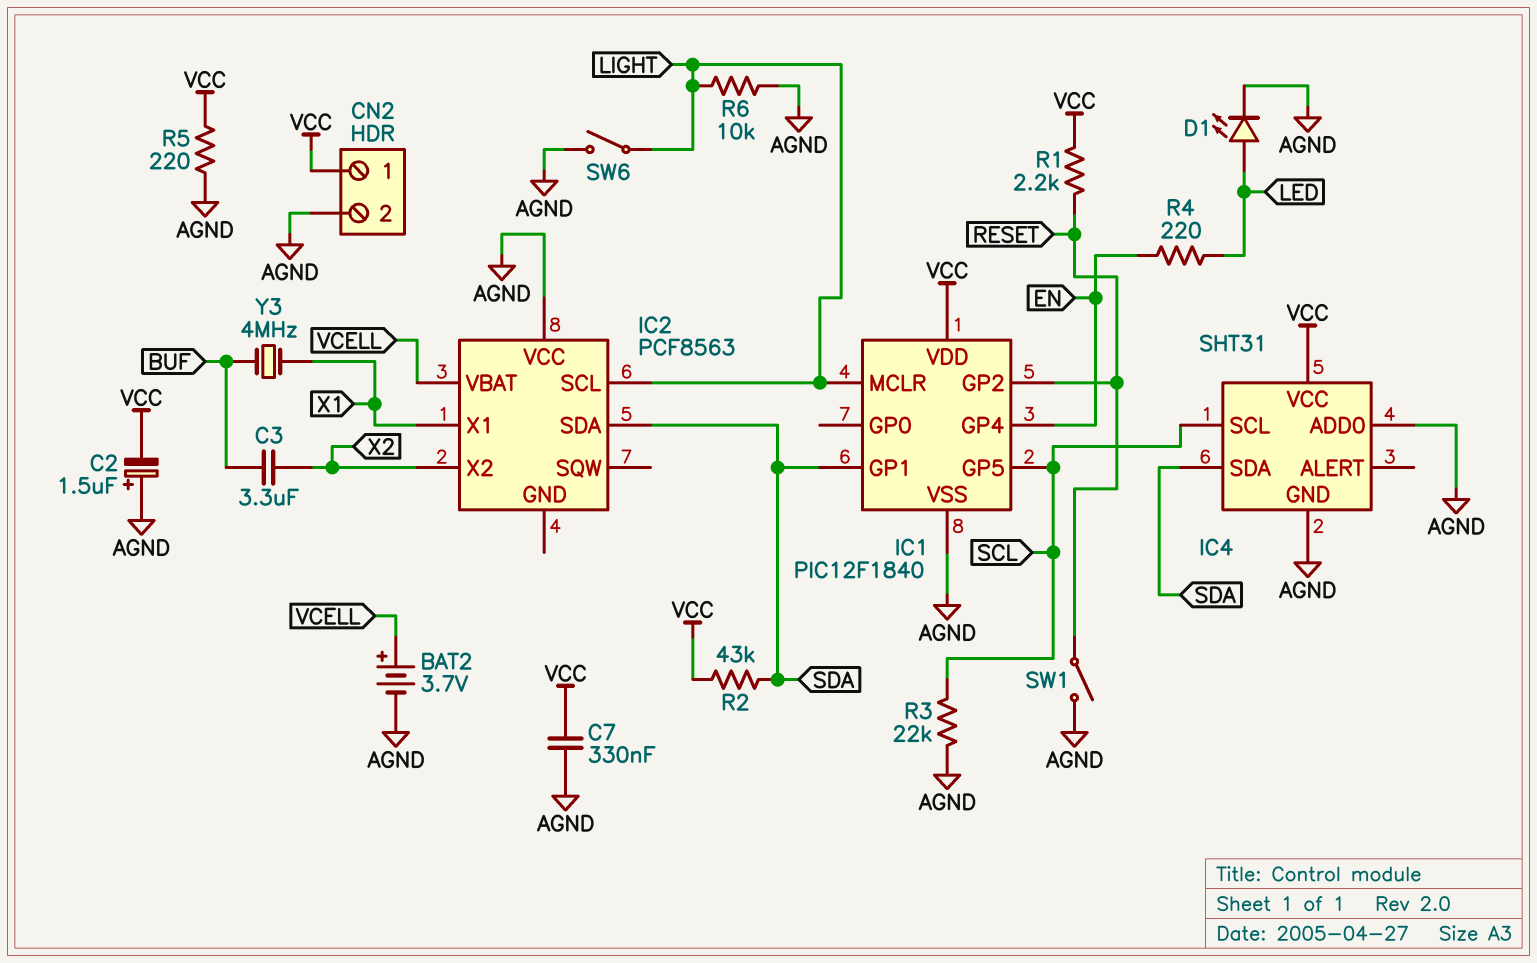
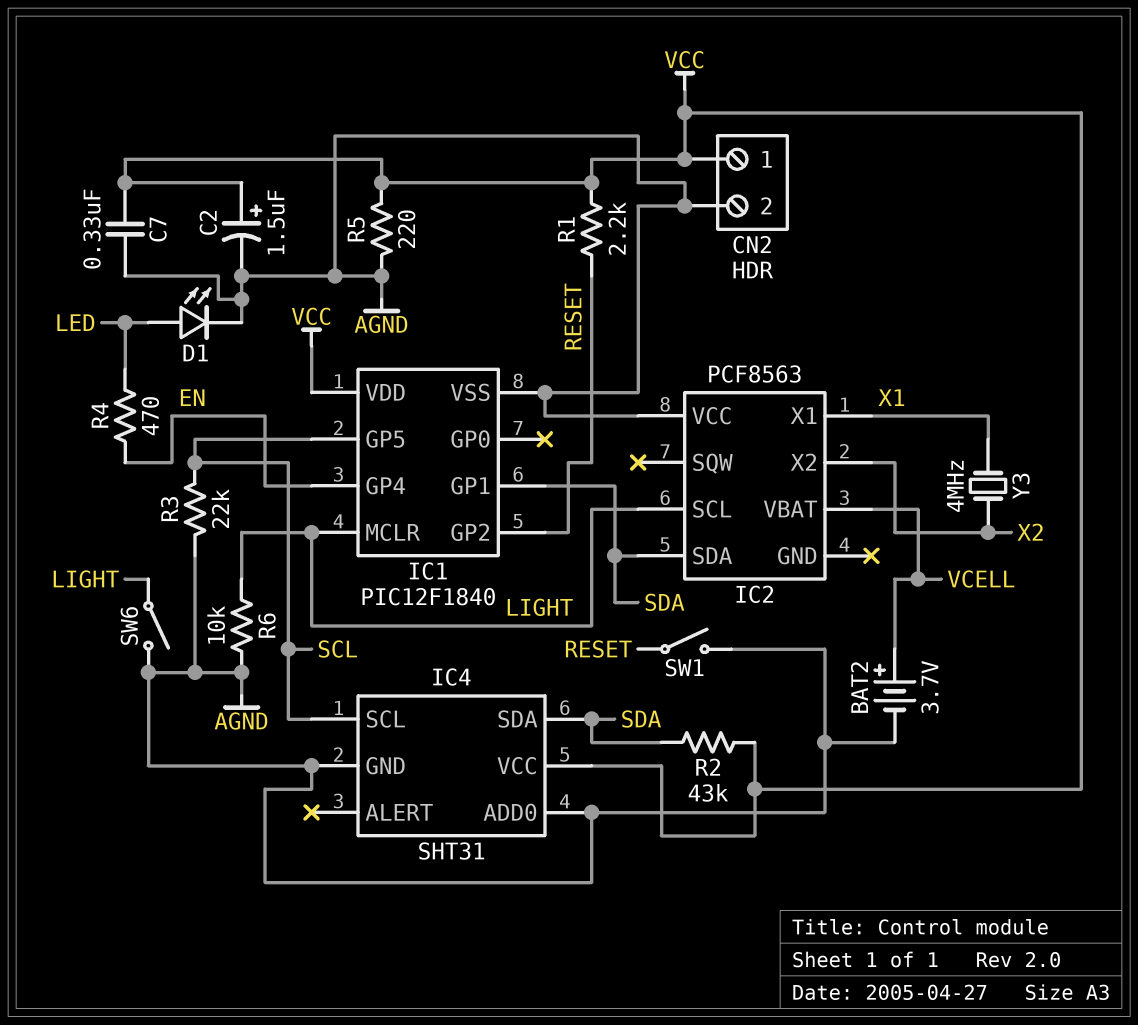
C2: 1.5uF (plus AGND, minus VCC) -> 1.5uF (plus VCC, minus AGND)
C3: 3.3uF (BUF, X2) -> none
R4: 220 (EN, LED) -> 470 (EN, LED)
Y3: 4MHz (BUF, X1) -> 4MHz (X1, X2)

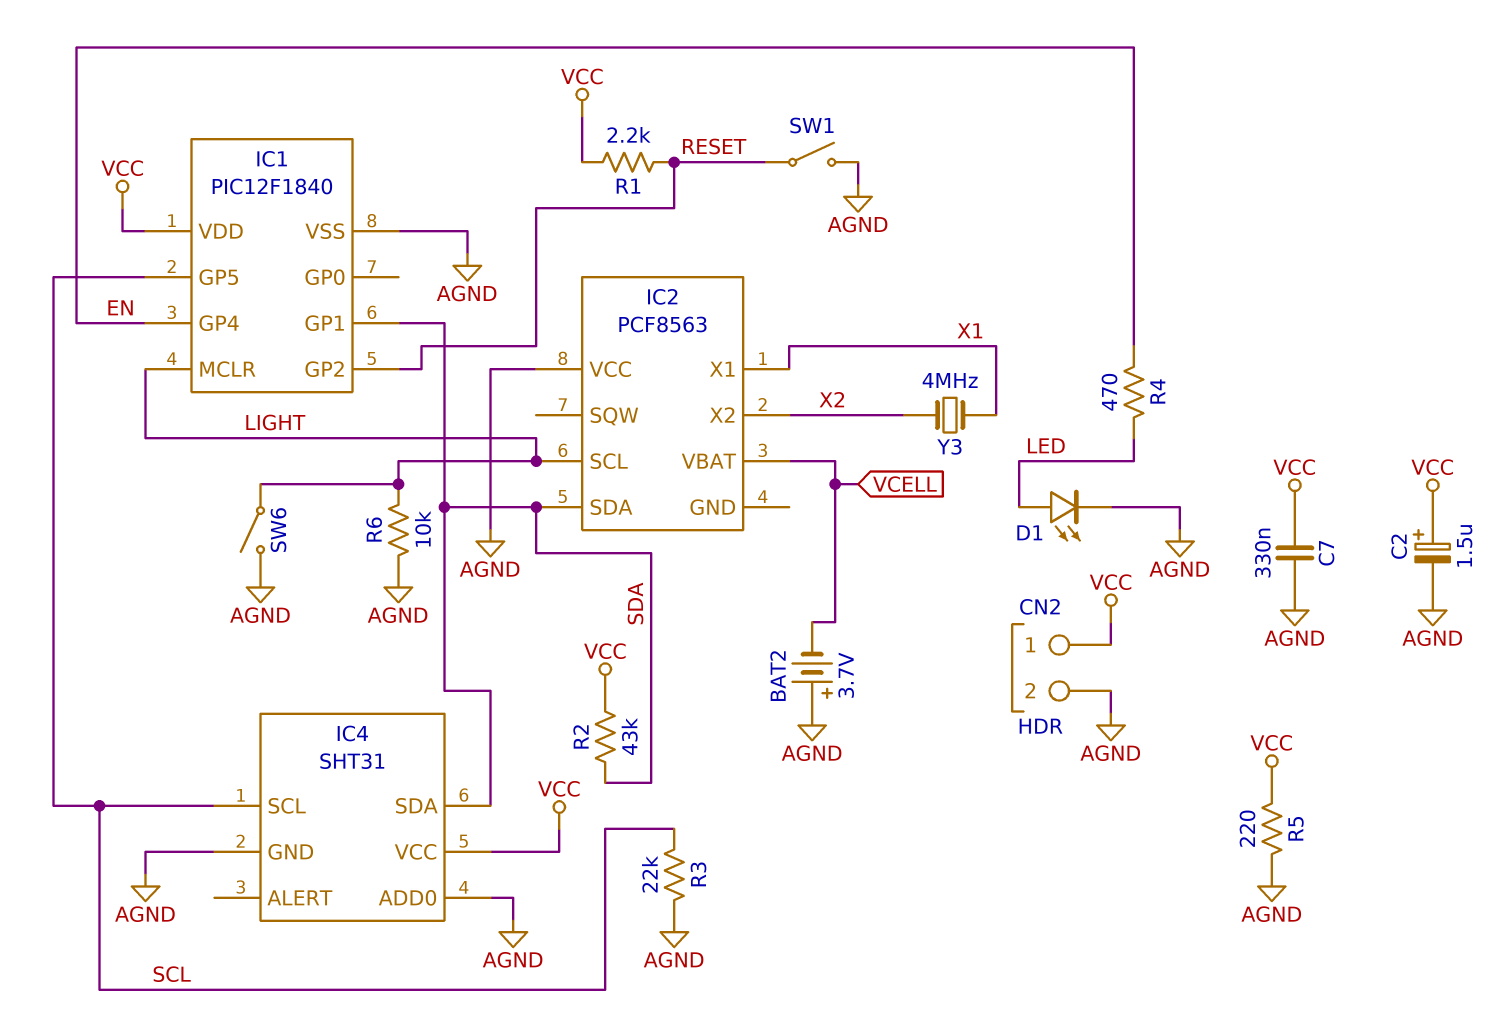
BAT2: 3.7V (plus VCELL, minus AGND) -> 3.7V (plus AGND, minus VCELL)

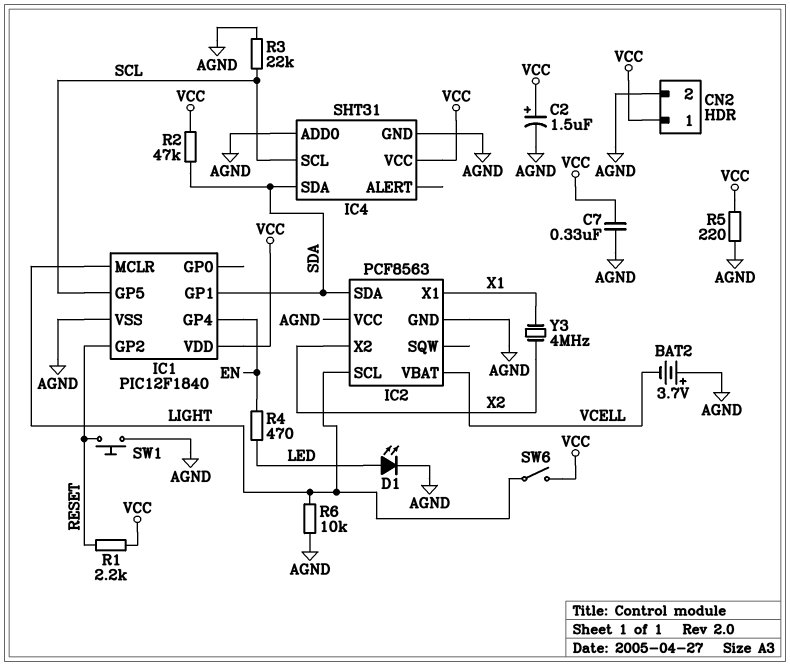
IC2 pin GND: none -> AGND
R2: 43k (SDA, VCC) -> 47k (SDA, VCC)
SW1: switch (AGND, RESET) -> button (AGND, RESET)
SW6: switch (AGND, LIGHT) -> switch (LIGHT, VCC)

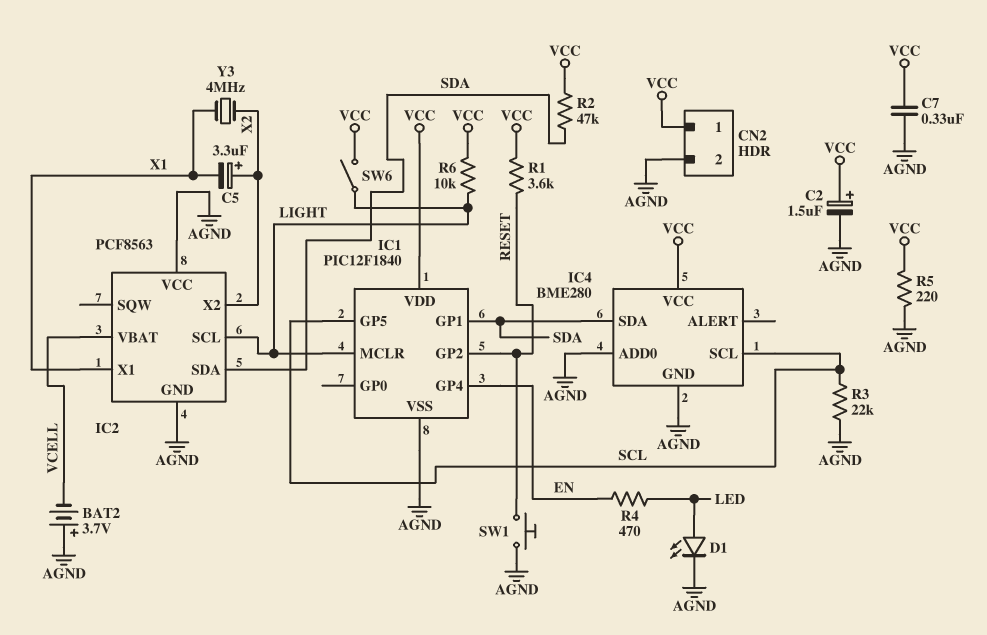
C5: none -> 3.3uF (plus X2, minus X1)
IC4: SHT31 -> BME280
R1: 2.2k (RESET, VCC) -> 3.6k (RESET, VCC)
R6: 10k (AGND, LIGHT) -> 10k (LIGHT, VCC)

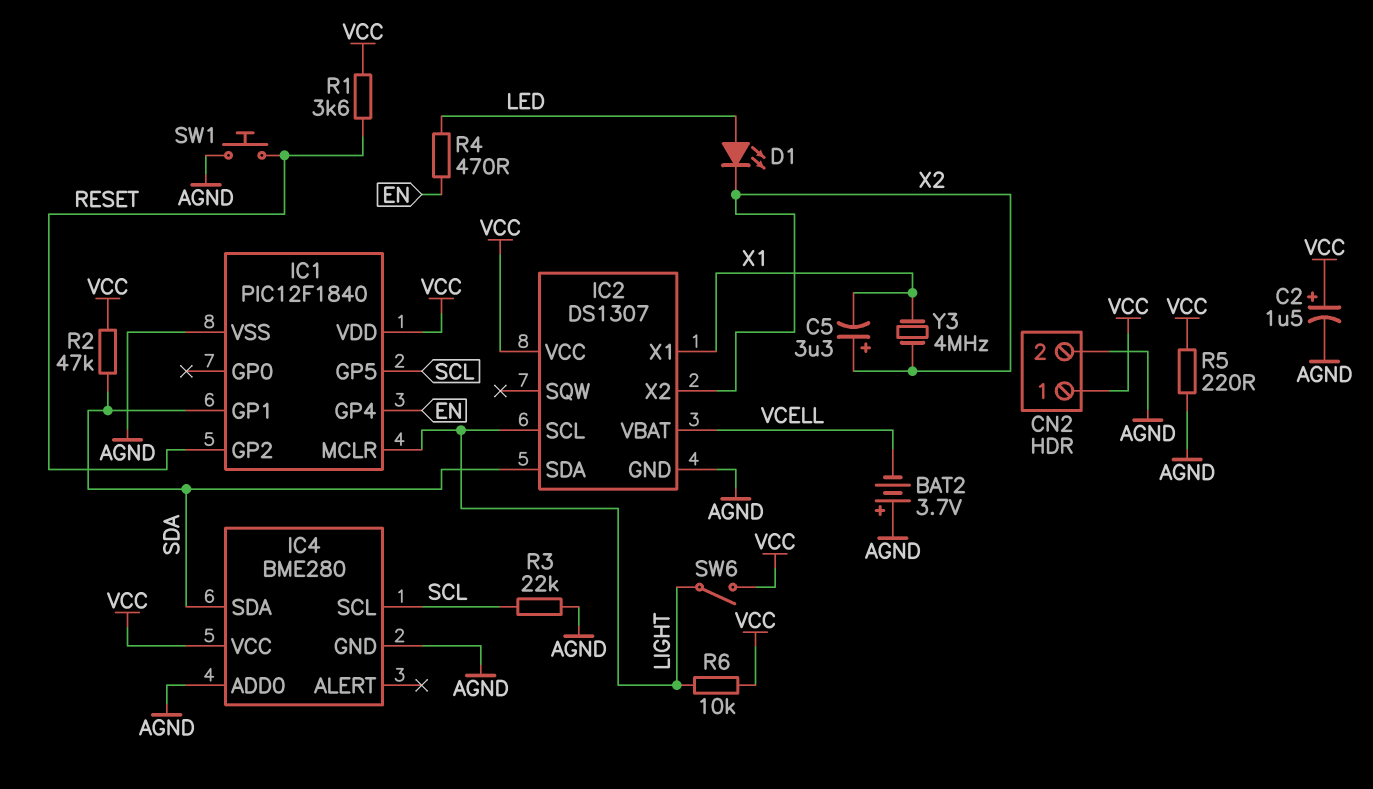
C7: 330nF (AGND, VCC) -> none
D1: LED (A LED, K AGND) -> LED (A LED, K X2)
IC2: PCF8563 -> DS1307
IC2 pin VCC: AGND -> VCC

